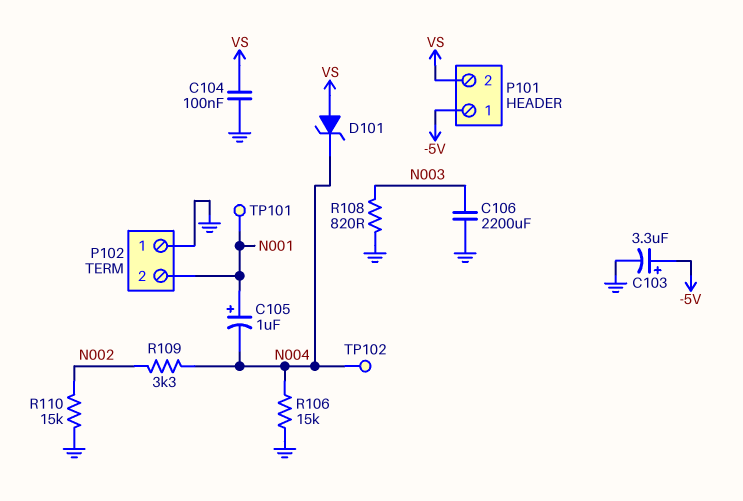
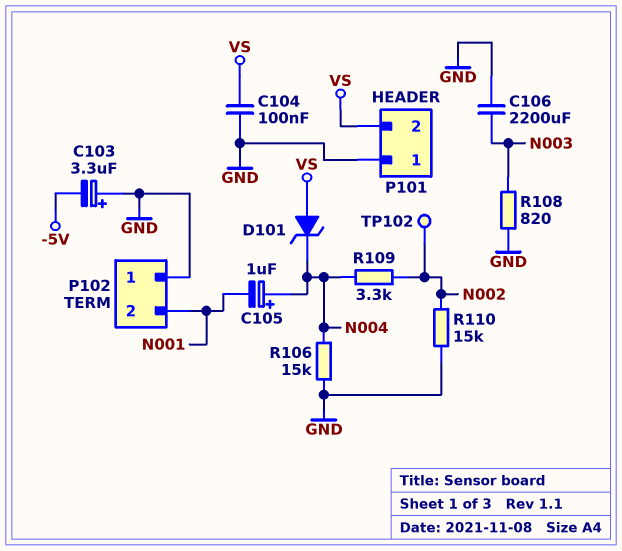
C103: 3.3uF (plus -5V, minus GND) -> 3.3uF (plus GND, minus -5V)
C105: 1uF (plus N001, minus N004) -> 1uF (plus N004, minus N001)
P101 pin 1: -5V -> GND
TP101: test point (N001) -> none
TP102: test point (N004) -> test point (N002)

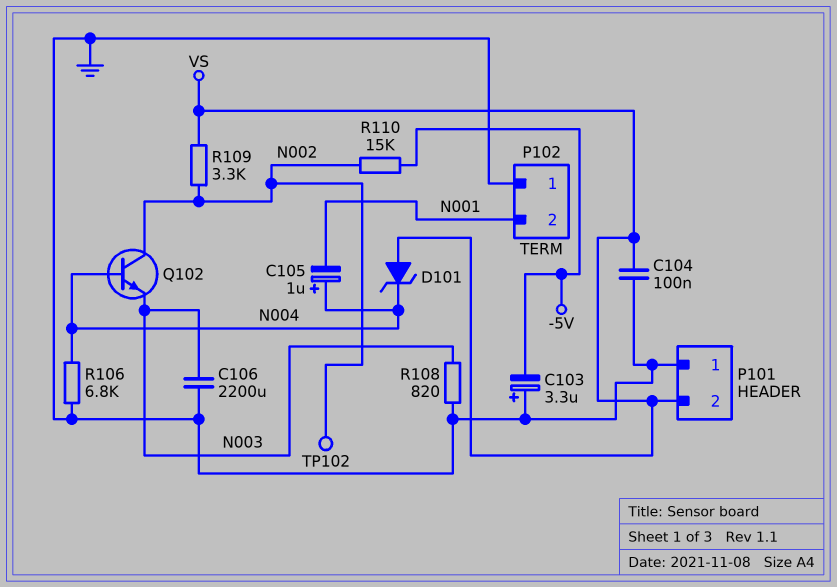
Q102: none -> NPN (B N004, C N002, E N003)
R106: 15k (GND, N004) -> 6.8k (GND, N004)
R109: 3.3k (N002, N004) -> 3.3k (N002, VS)
R110: 15k (GND, N002) -> 15k (-5V, N002)

